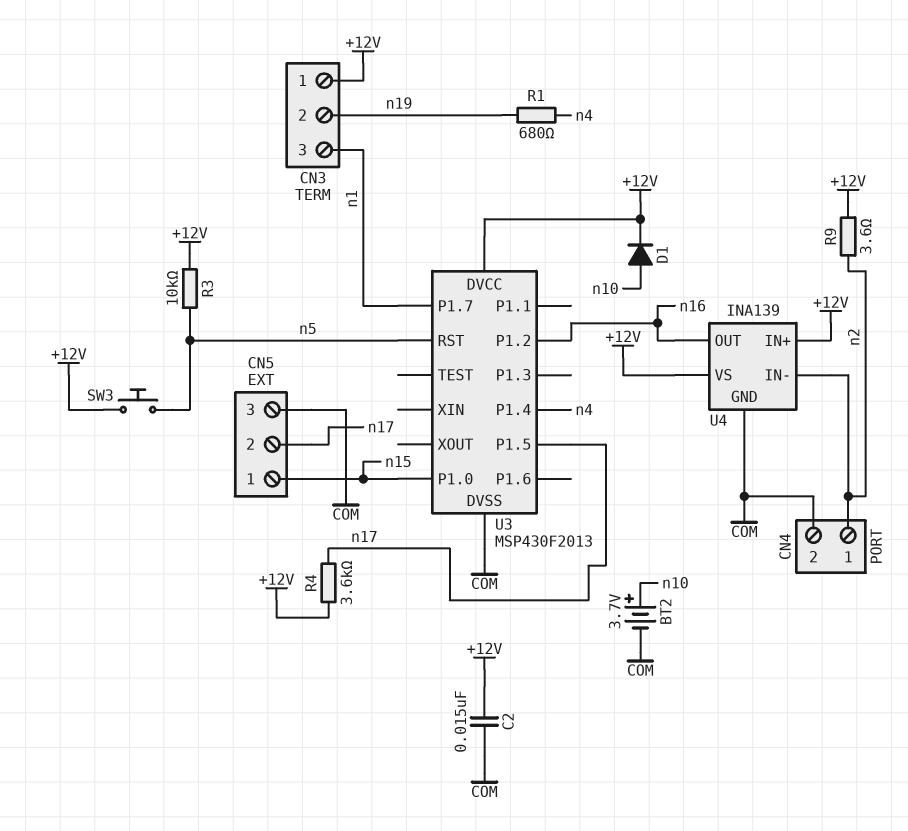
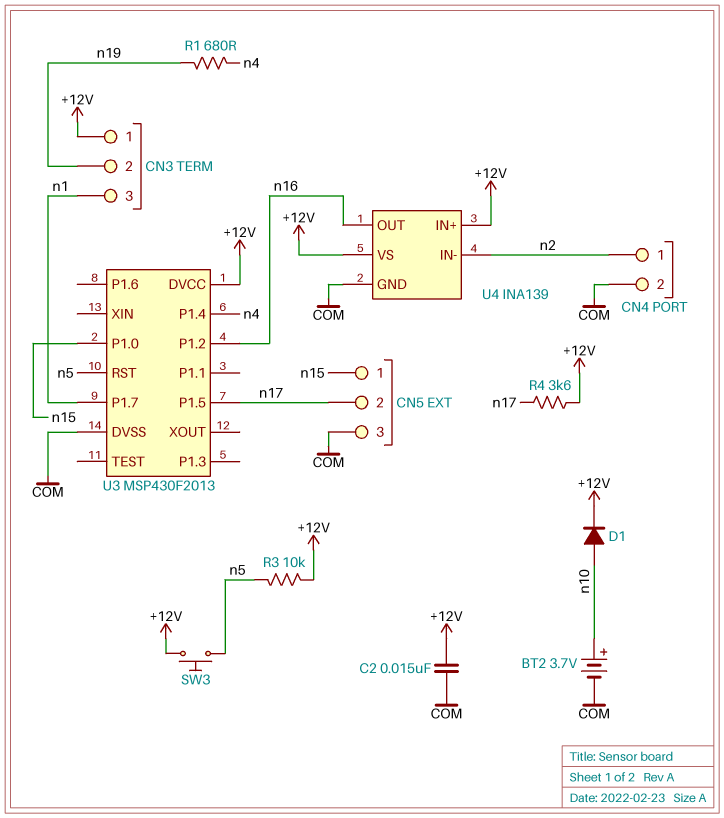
R9: 3.6 (+12V, n2) -> none

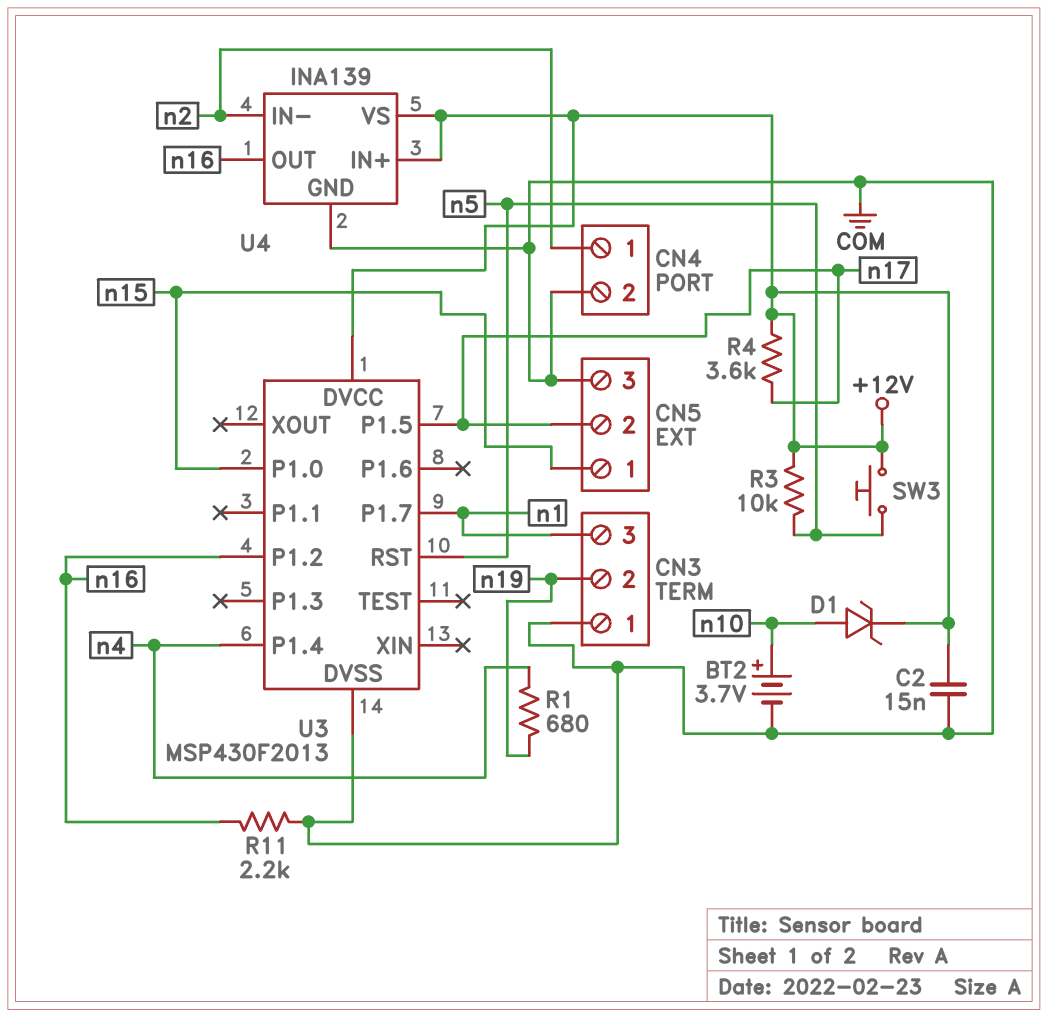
CN3 pin 1: +12V -> COM
D1: diode (A n10, K +12V) -> zener (A n10, K +12V)
R11: none -> 2.2k (COM, n16)

